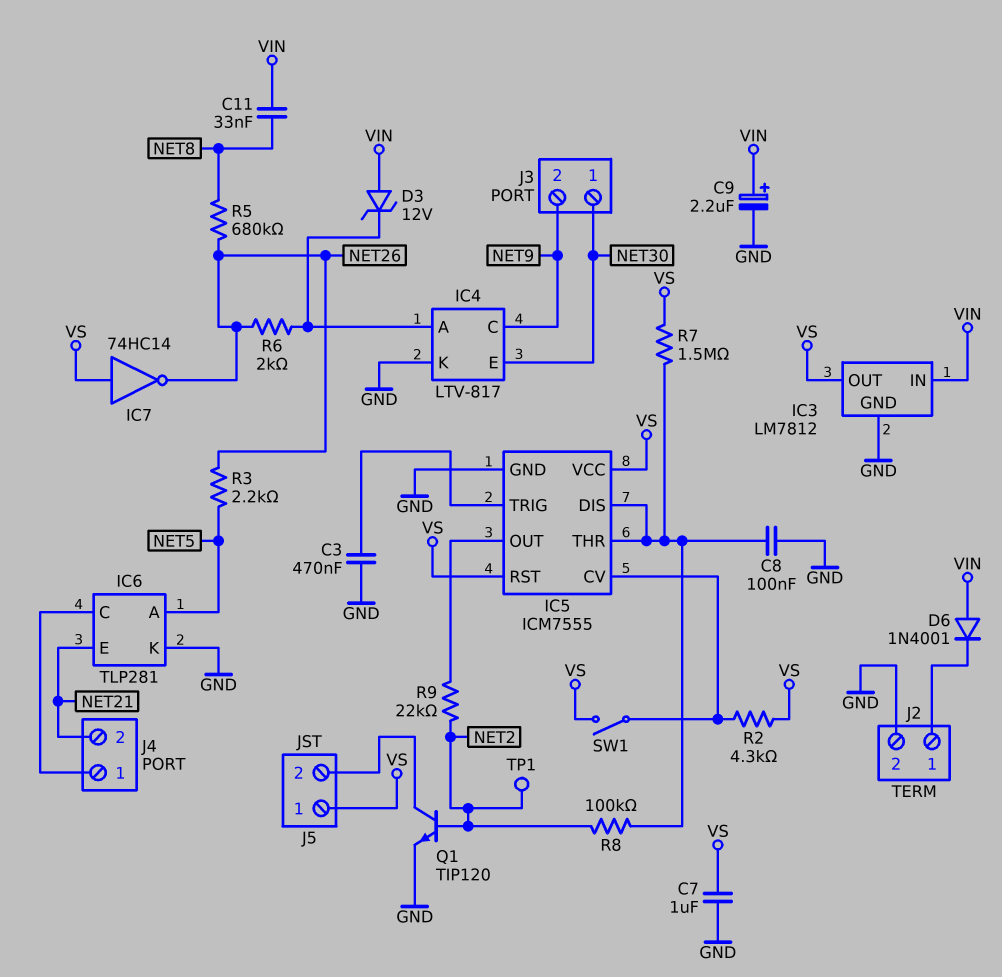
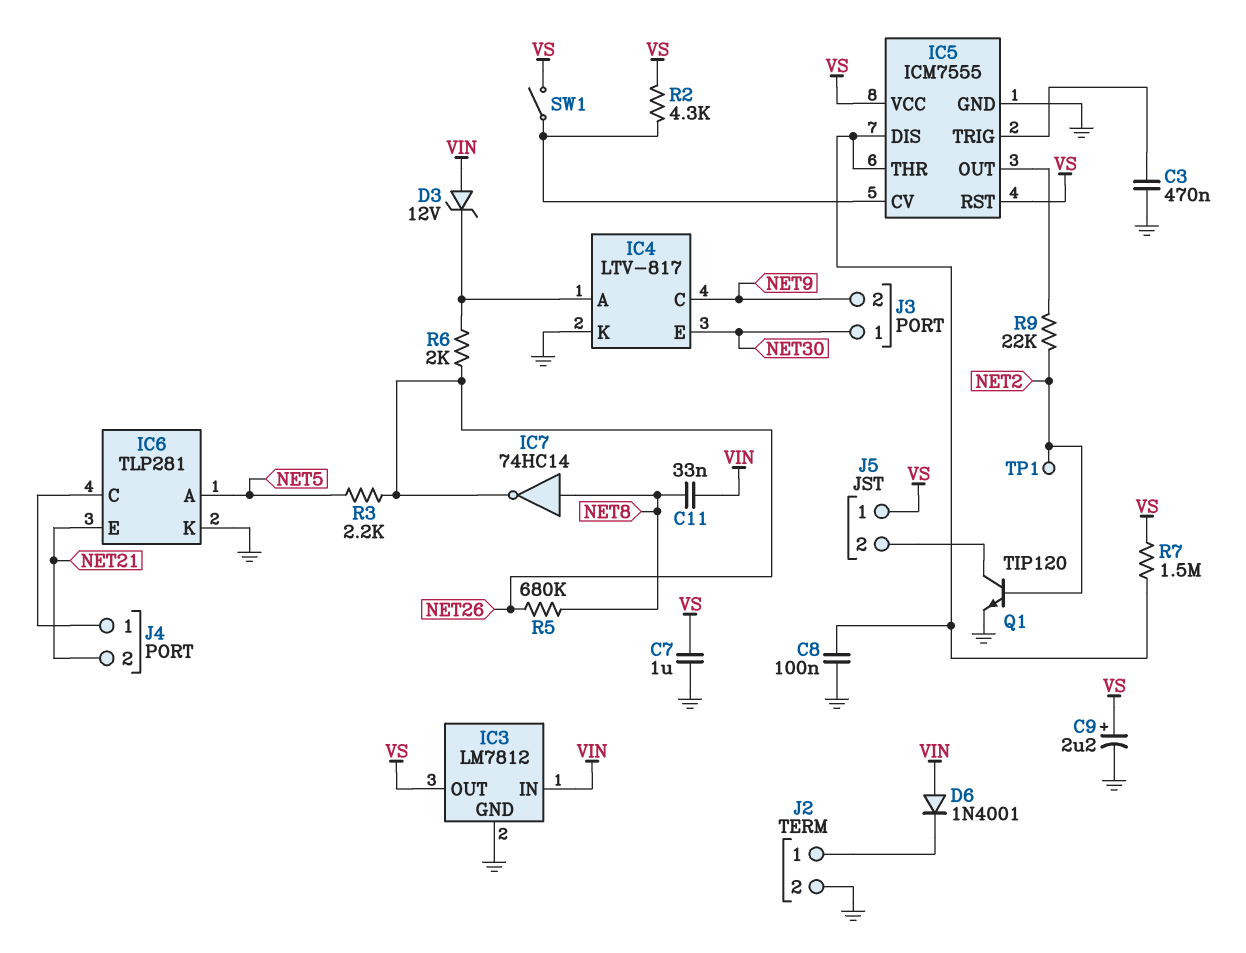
C9: 2.2uF (plus VIN, minus GND) -> 2.2uF (plus VS, minus GND)
IC7: NOT 74HC14 (in VS, out NET26) -> NOT 74HC14 (in NET8, out NET26)
R8: 100k (IC5/DIS, NET2) -> none

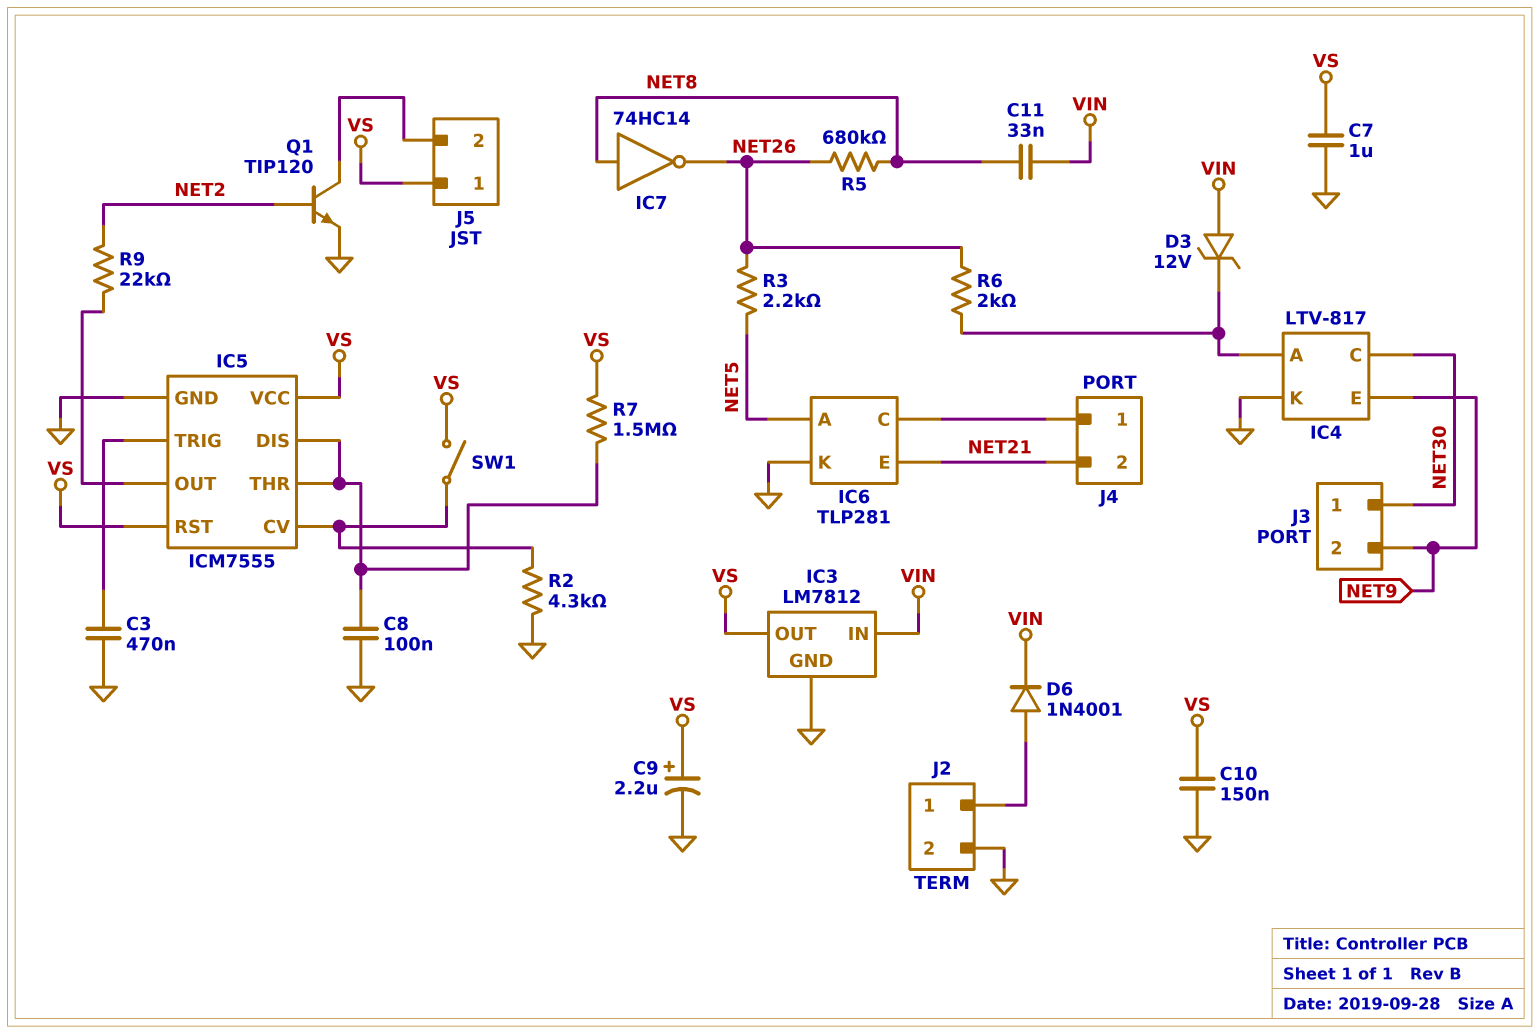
C10: none -> 150nF (GND, VS)
D6: diode 1N4001 (A VIN, K J2/1) -> diode 1N4001 (A J2/1, K VIN)
IC4 pin C: NET9 -> NET30
IC4 pin E: NET30 -> NET9
R2: 4.3k (IC5/CV, VS) -> 4.3k (GND, IC5/CV)
TP1: test point (NET2) -> none

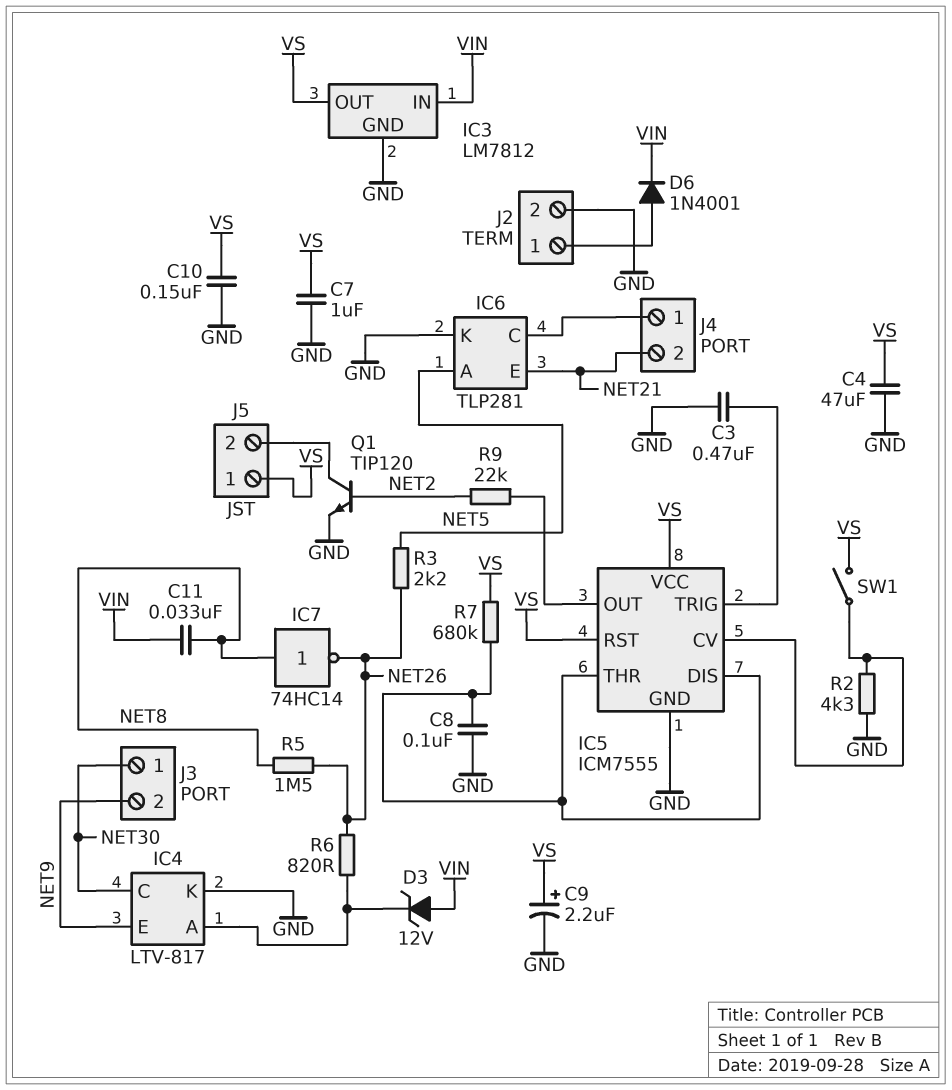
C4: none -> 47uF (GND, VS)
R5: 680k (NET8, NET26) -> 1.5M (NET8, NET26)
R6: 2k (IC4/A, NET26) -> 820 (IC4/A, NET26)
R7: 1.5M (IC5/DIS, VS) -> 680k (IC5/DIS, VS)

